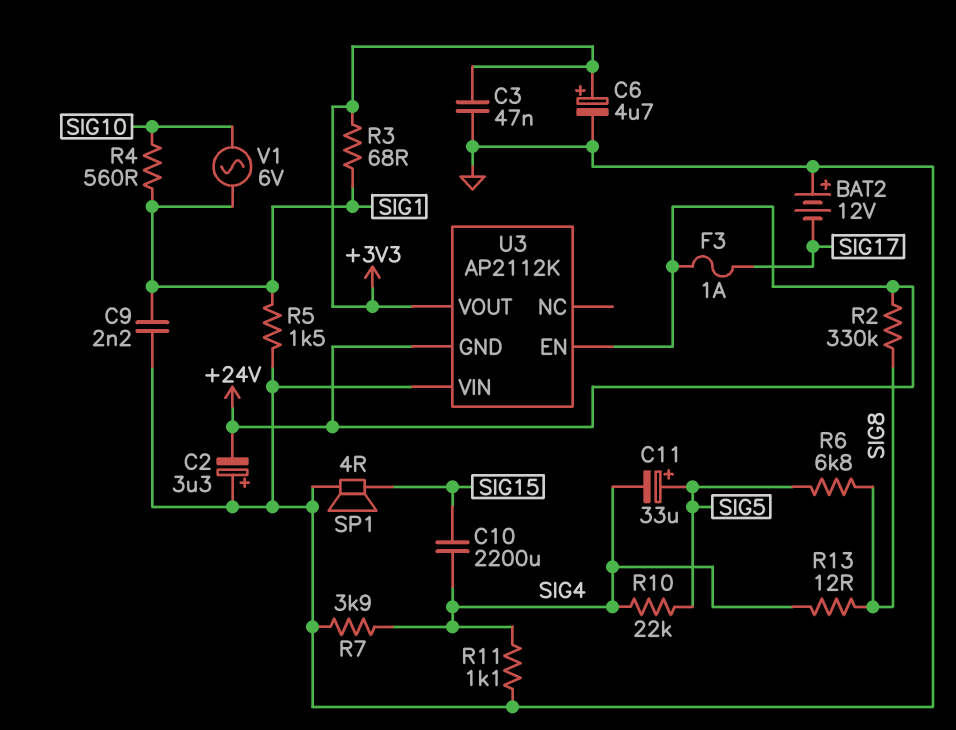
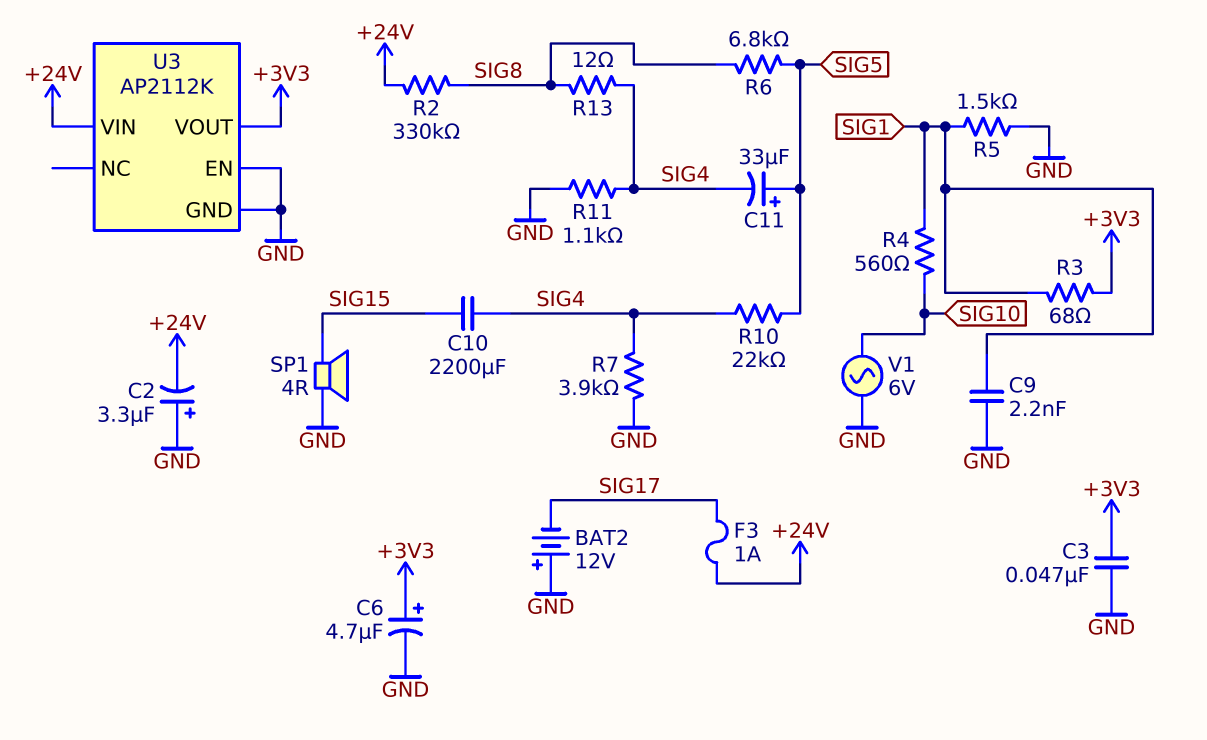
U3 pin EN: +24V -> GND
U3 pin GND: +24V -> GND
U3 pin VIN: GND -> +24V
V1: AC 6V (SIG1, SIG10) -> AC 6V (GND, SIG10)

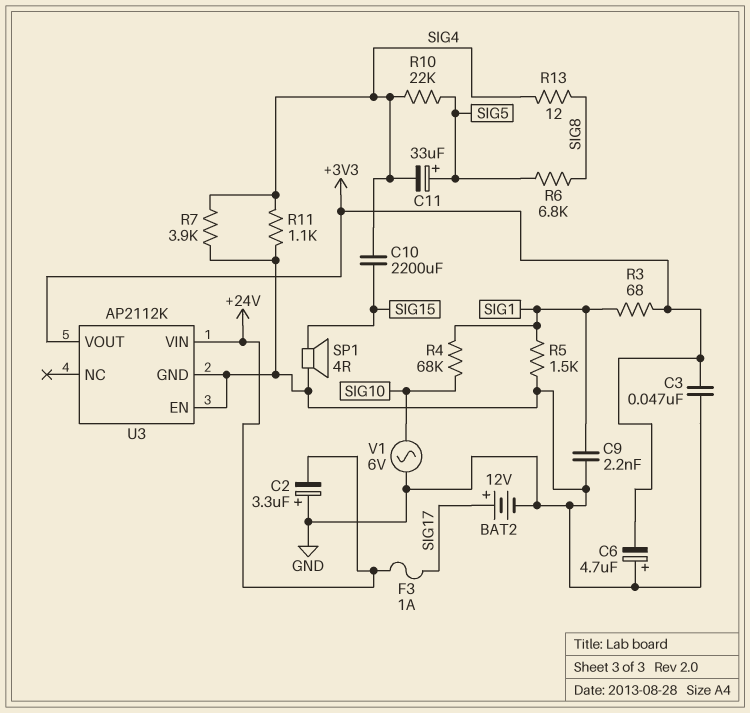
BAT2: 12V (plus GND, minus SIG17) -> 12V (plus SIG17, minus GND)
C6: 4.7uF (plus +3V3, minus GND) -> 4.7uF (plus GND, minus +3V3)
R2: 330k (+24V, SIG8) -> none
R4: 560 (SIG1, SIG10) -> 68k (SIG1, SIG10)

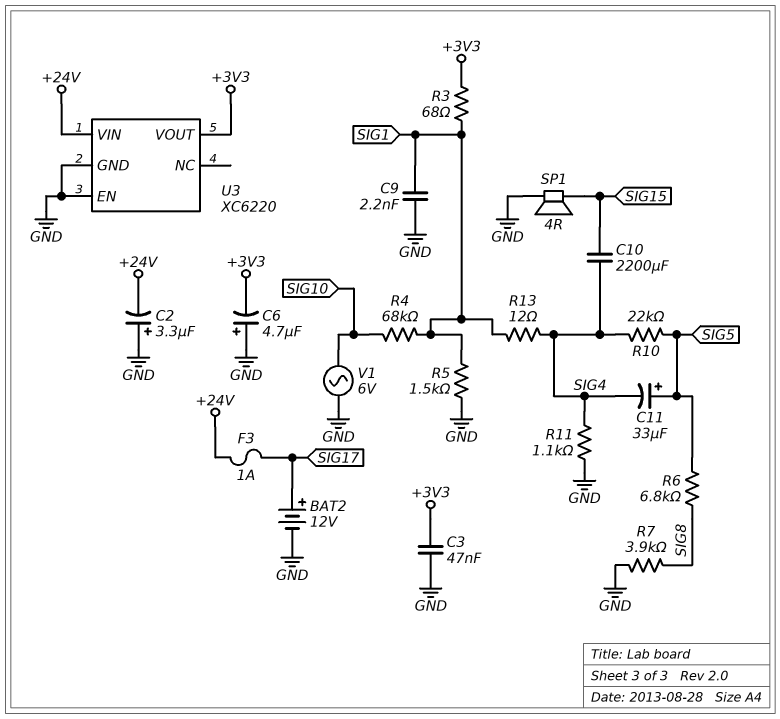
R7: 3.9k (GND, SIG4) -> 3.9k (GND, SIG8)
R13: 12 (SIG4, SIG8) -> 12 (SIG1, SIG4)
U3: AP2112K -> XC6220

